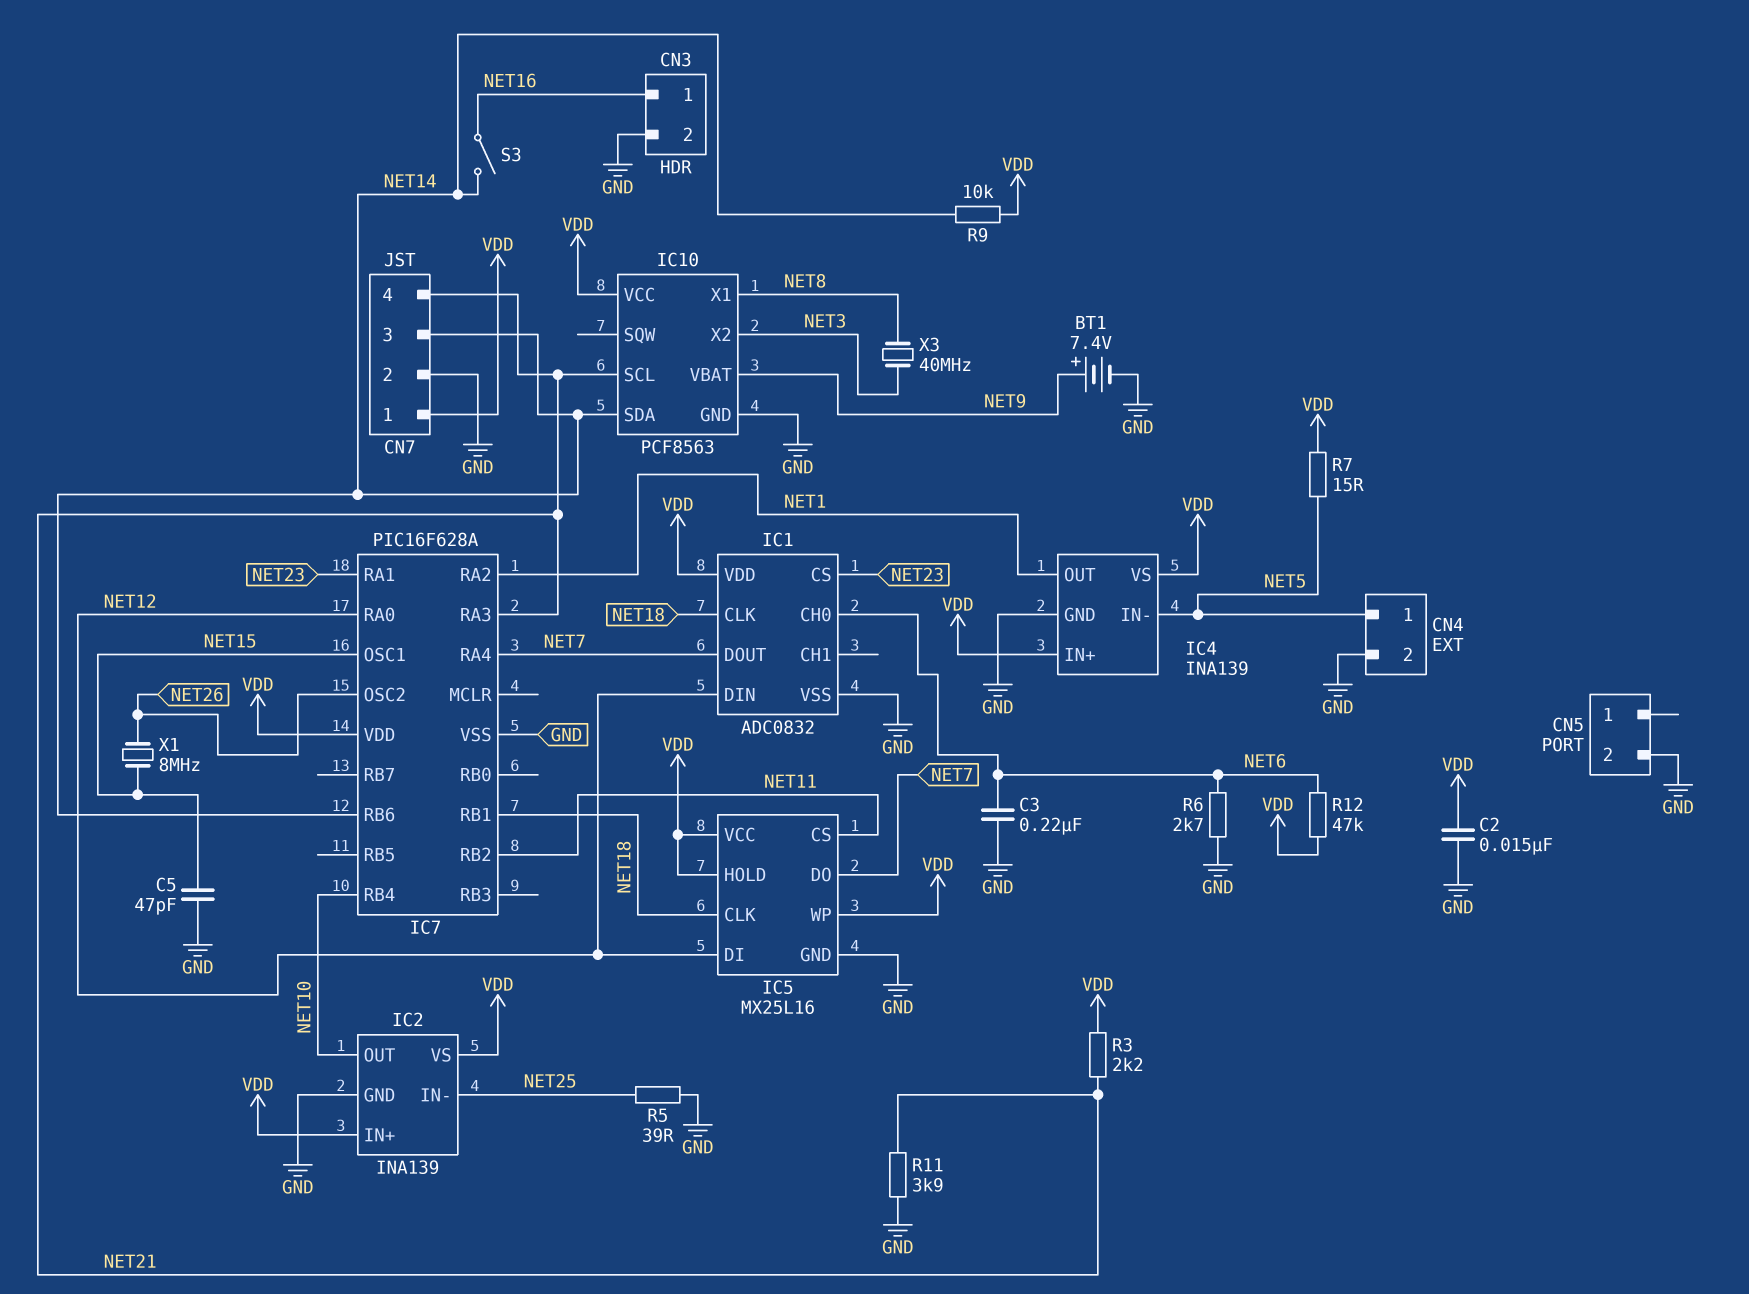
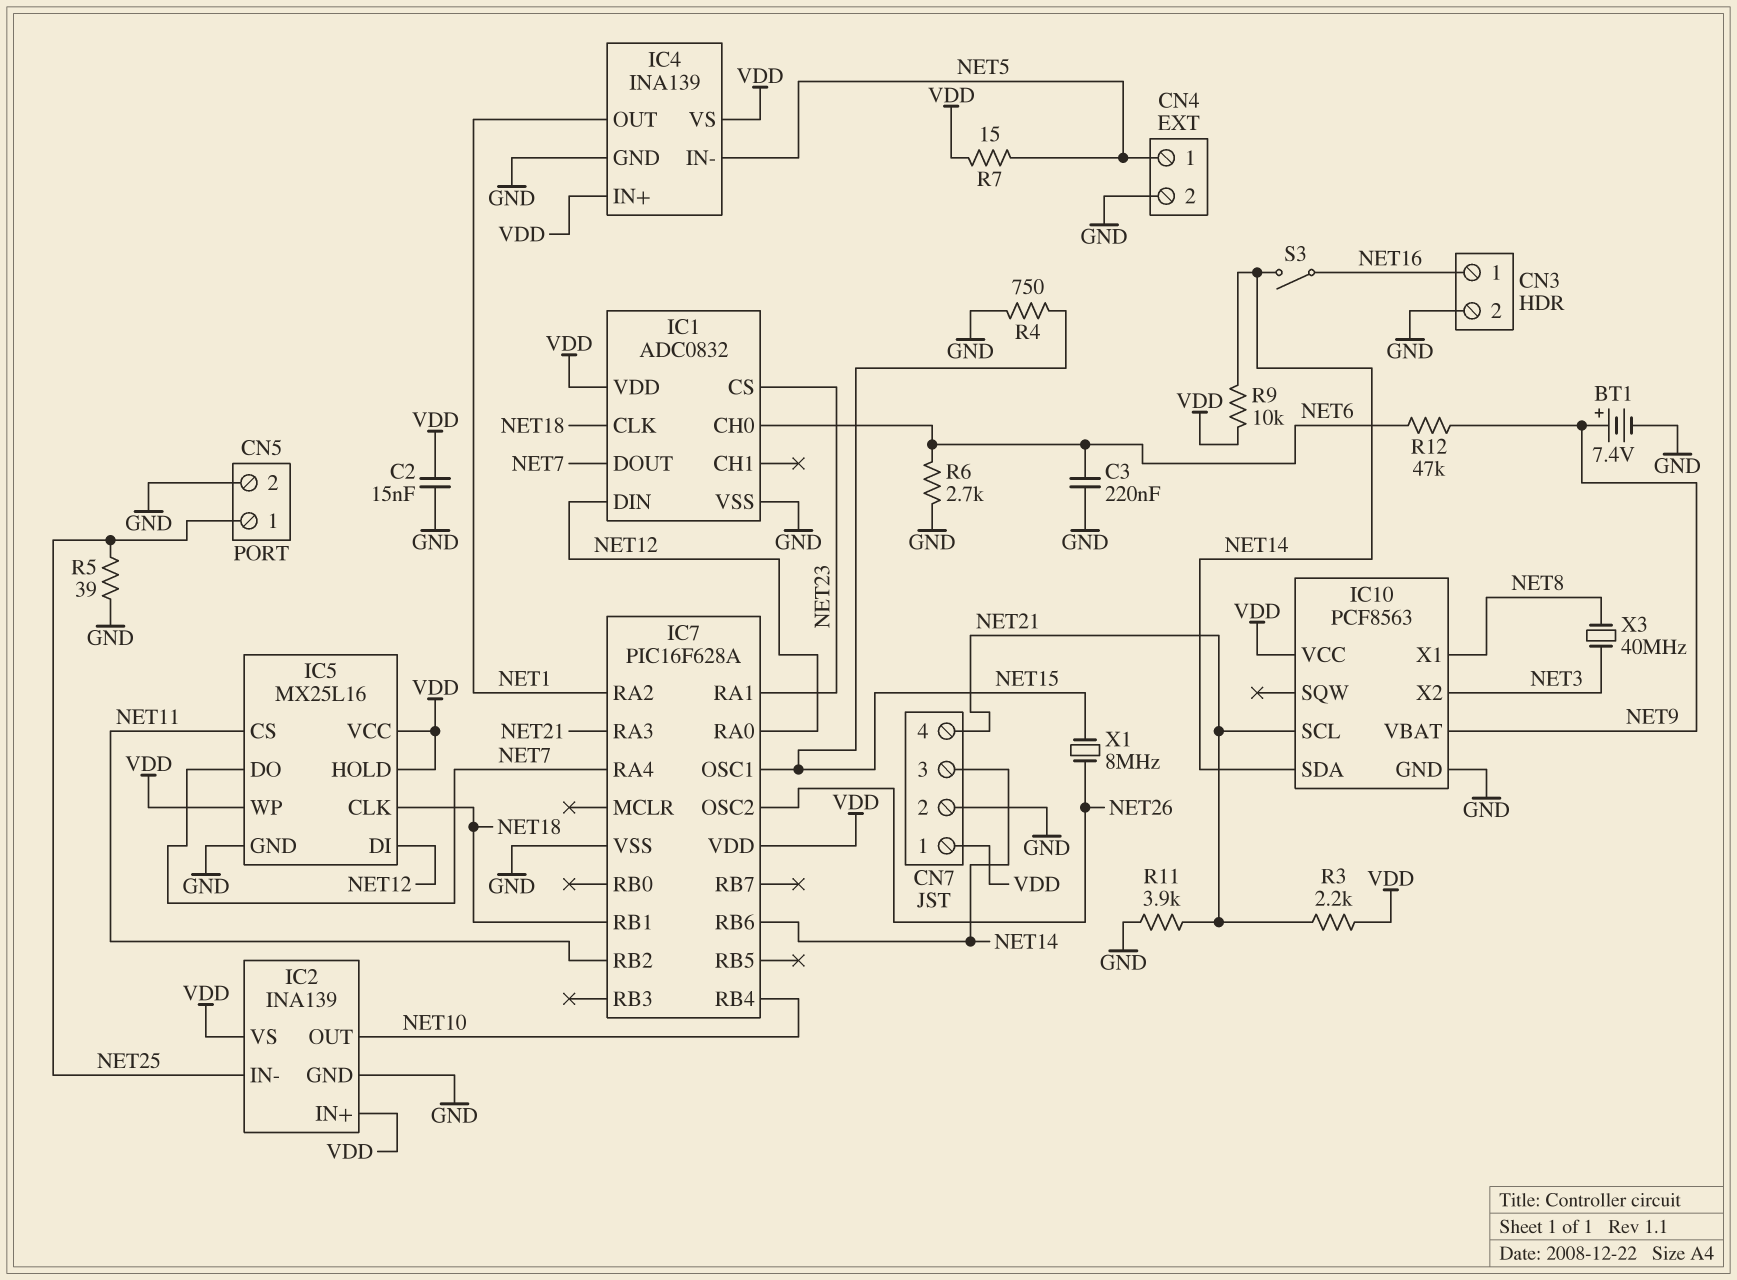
C5: 47pF (GND, NET15) -> none
CN5 pin 1: none -> NET25
R4: none -> 750 (GND, NET15)
R12: 47k (NET6, VDD) -> 47k (NET6, NET9)

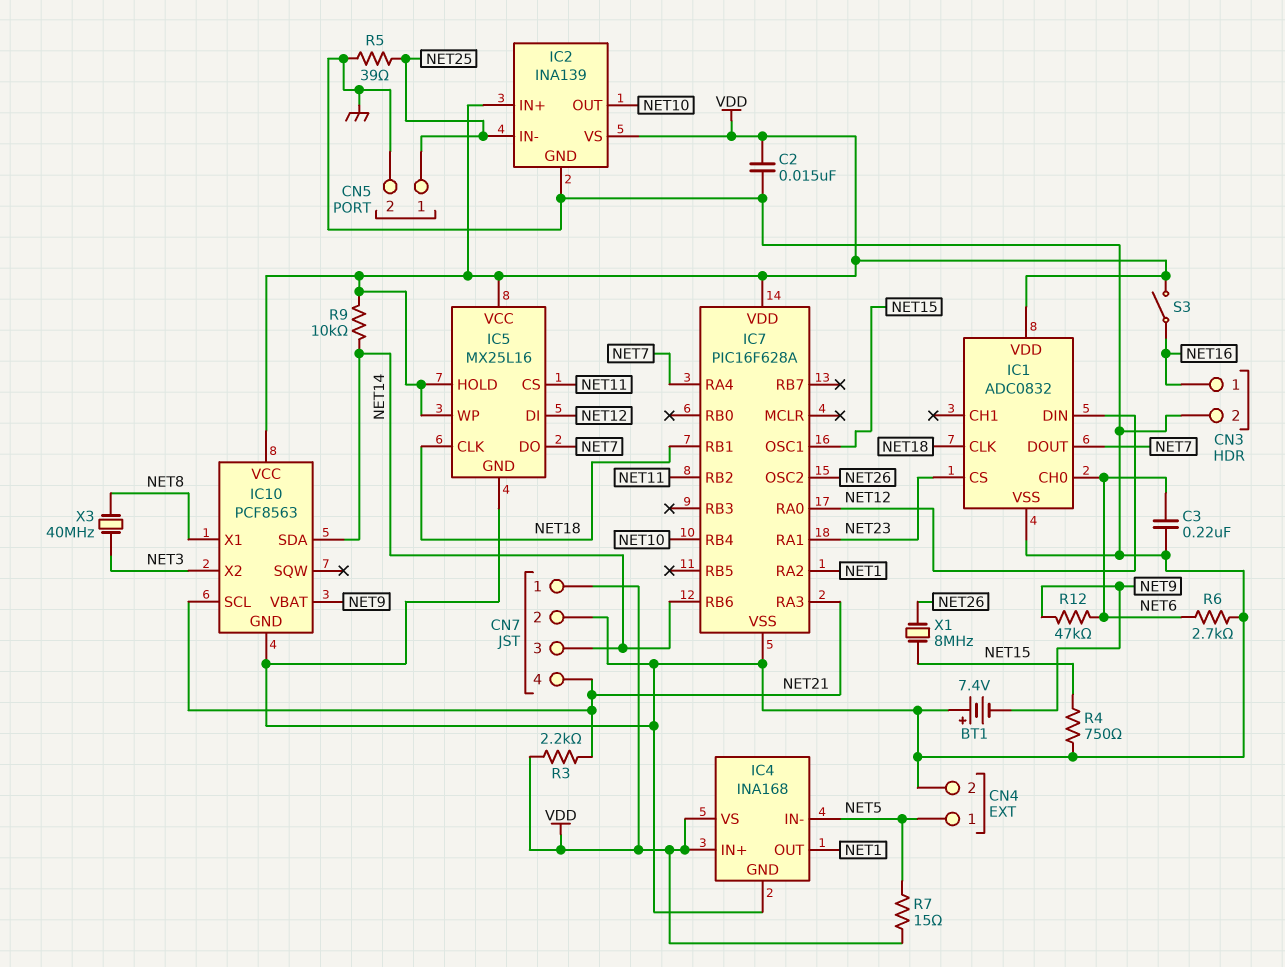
BT1: 7.4V (plus NET9, minus GND) -> 7.4V (plus GND, minus NET9)
IC4: INA139 -> INA168
R11: 3.9k (GND, NET21) -> none
S3: switch (NET14, NET16) -> switch (NET16, VDD)

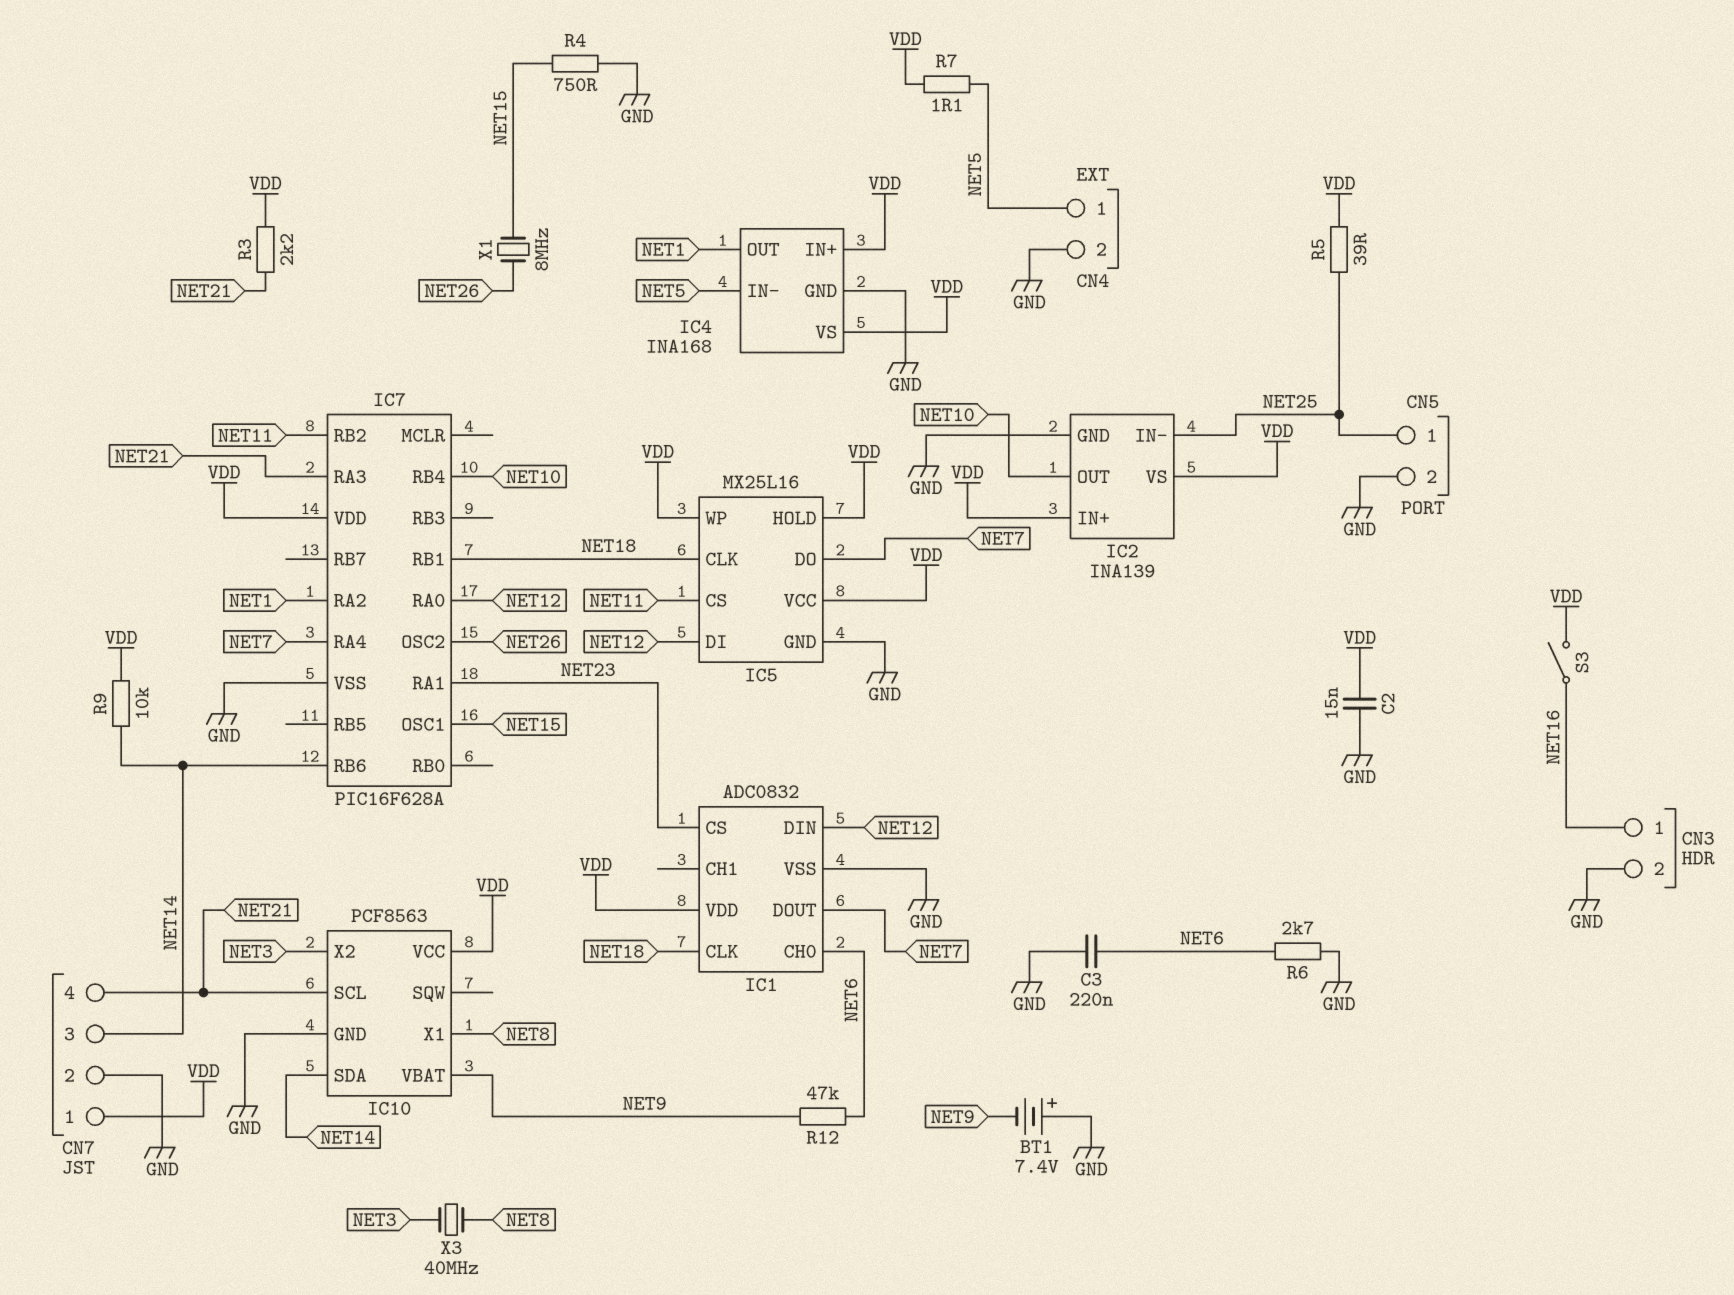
R5: 39 (GND, NET25) -> 39 (NET25, VDD)
R7: 15 (NET5, VDD) -> 1.1 (NET5, VDD)

